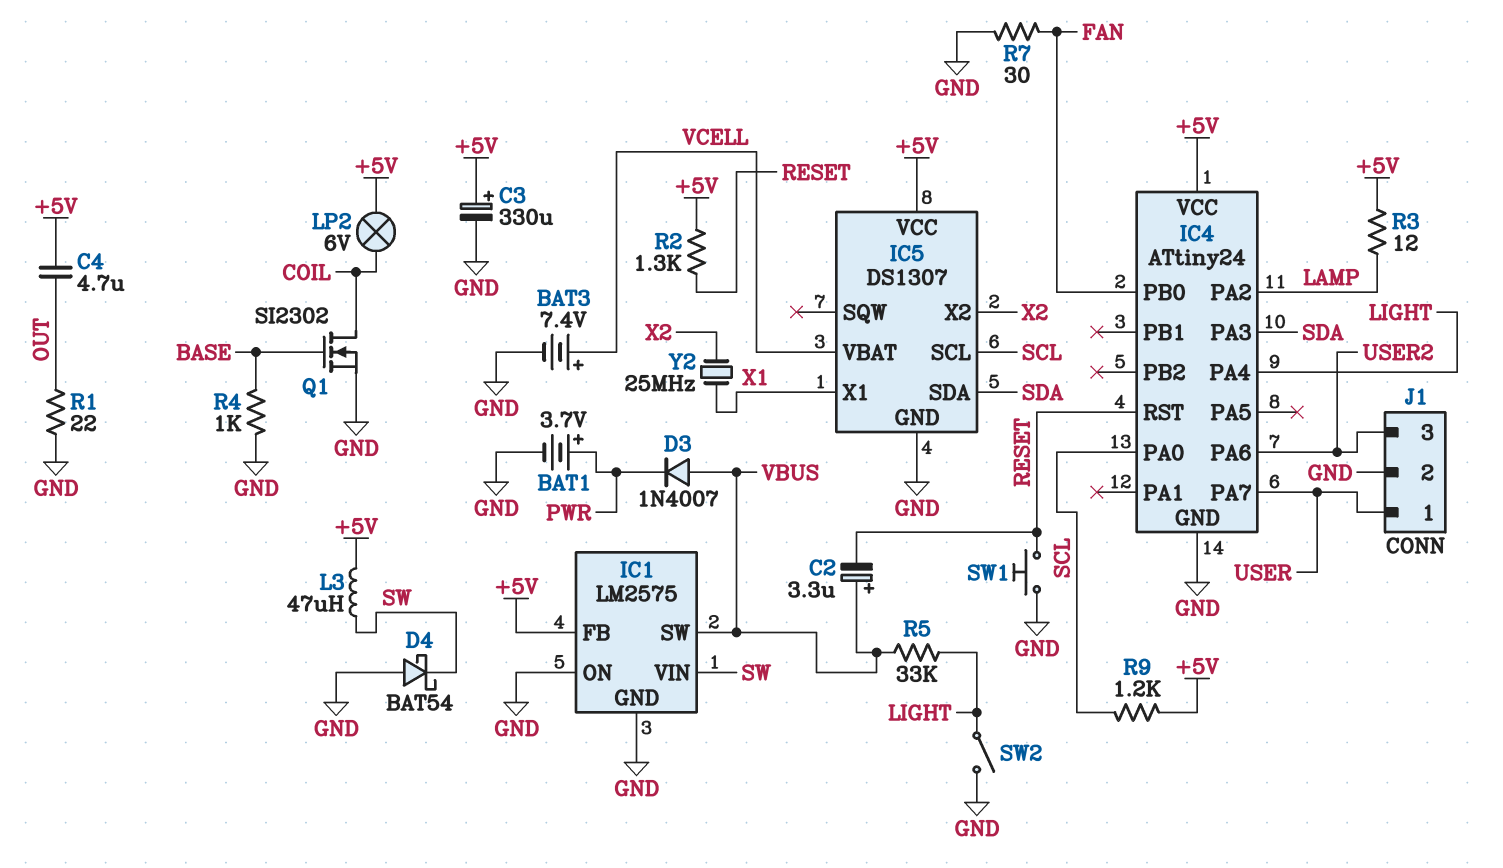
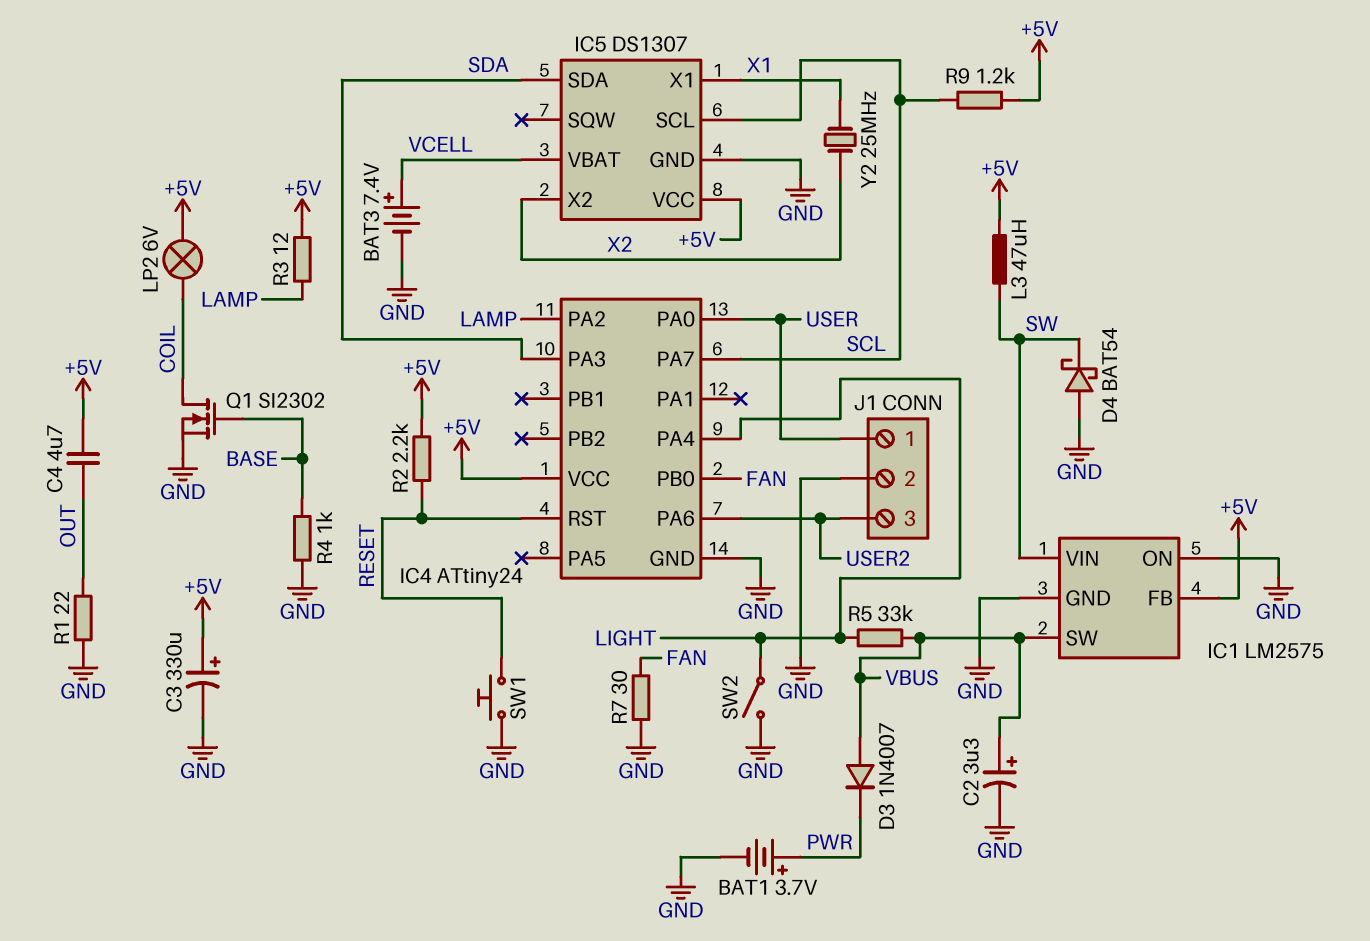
C2: 3.3uF (plus VBUS, minus RESET) -> 3.3uF (plus VBUS, minus GND)
IC4 pin PA0: SCL -> USER
IC4 pin PA7: USER -> SCL
R2: 1.3k (+5V, RESET) -> 2.2k (+5V, RESET)

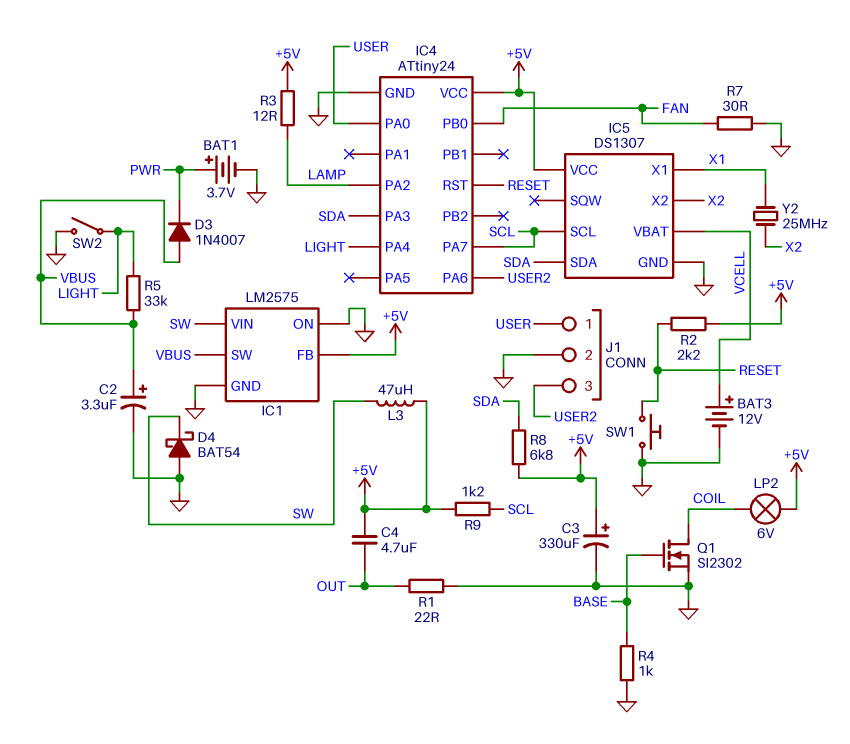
BAT3: 7.4V (plus VCELL, minus GND) -> 12V (plus VCELL, minus GND)
R8: none -> 6.8k (+5V, SDA)

